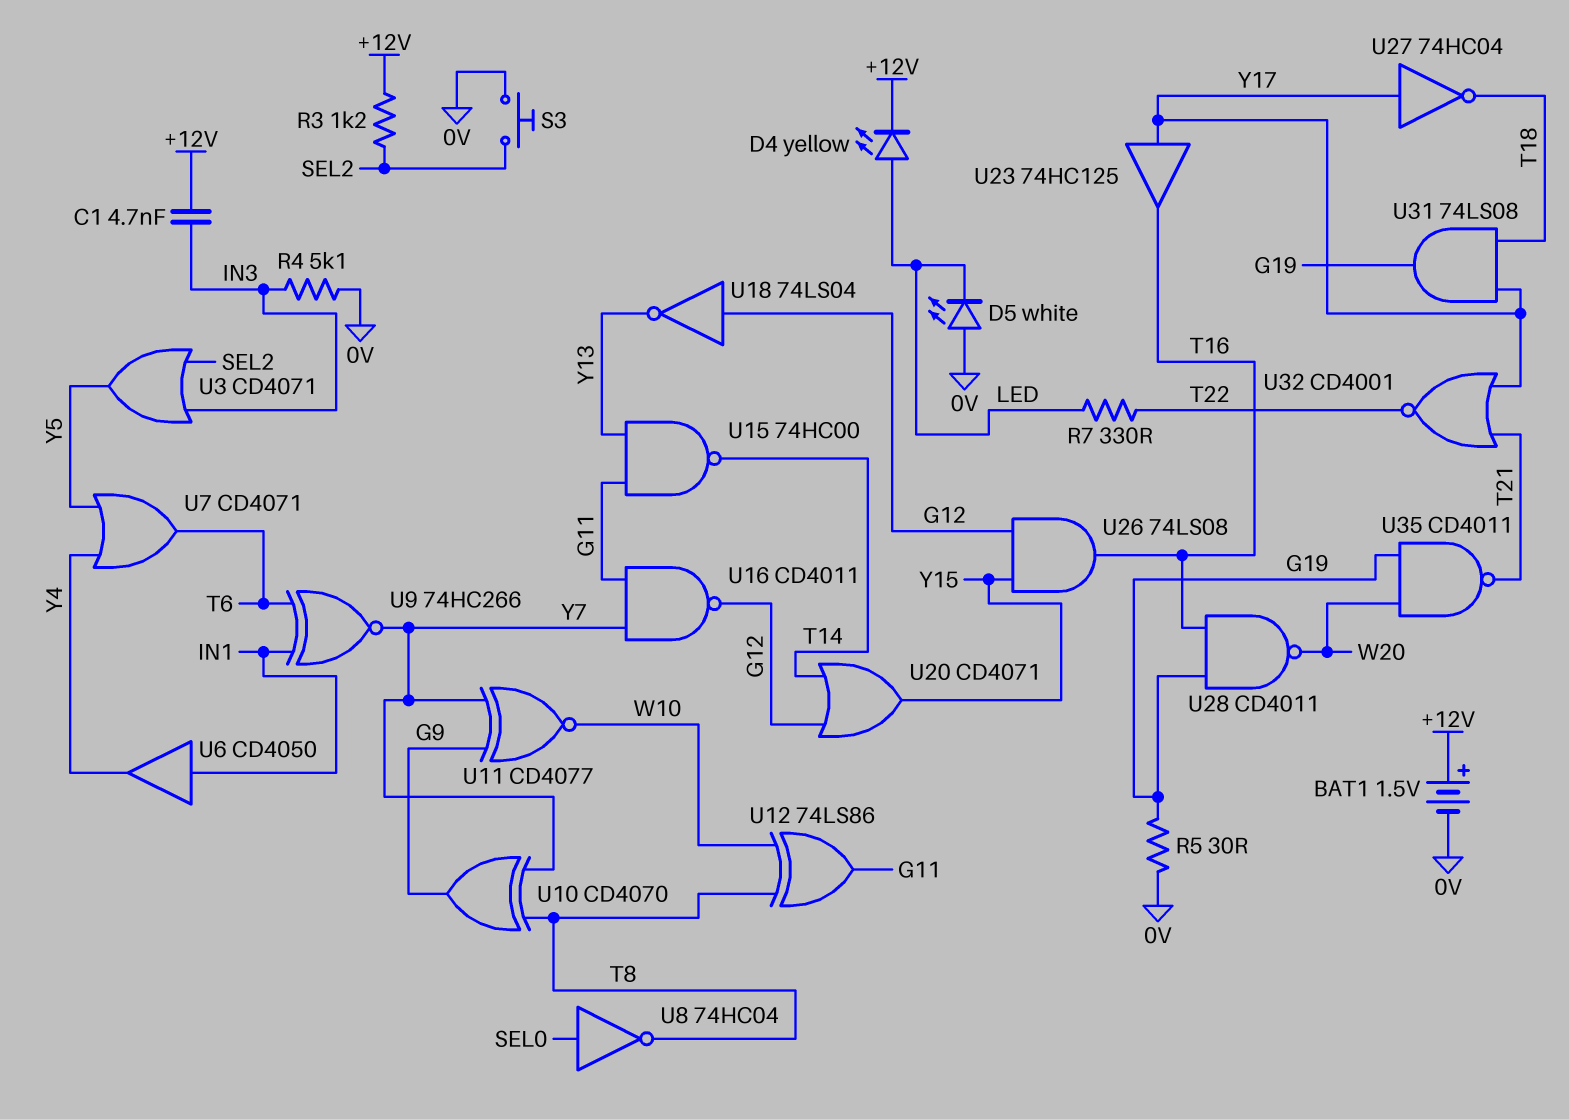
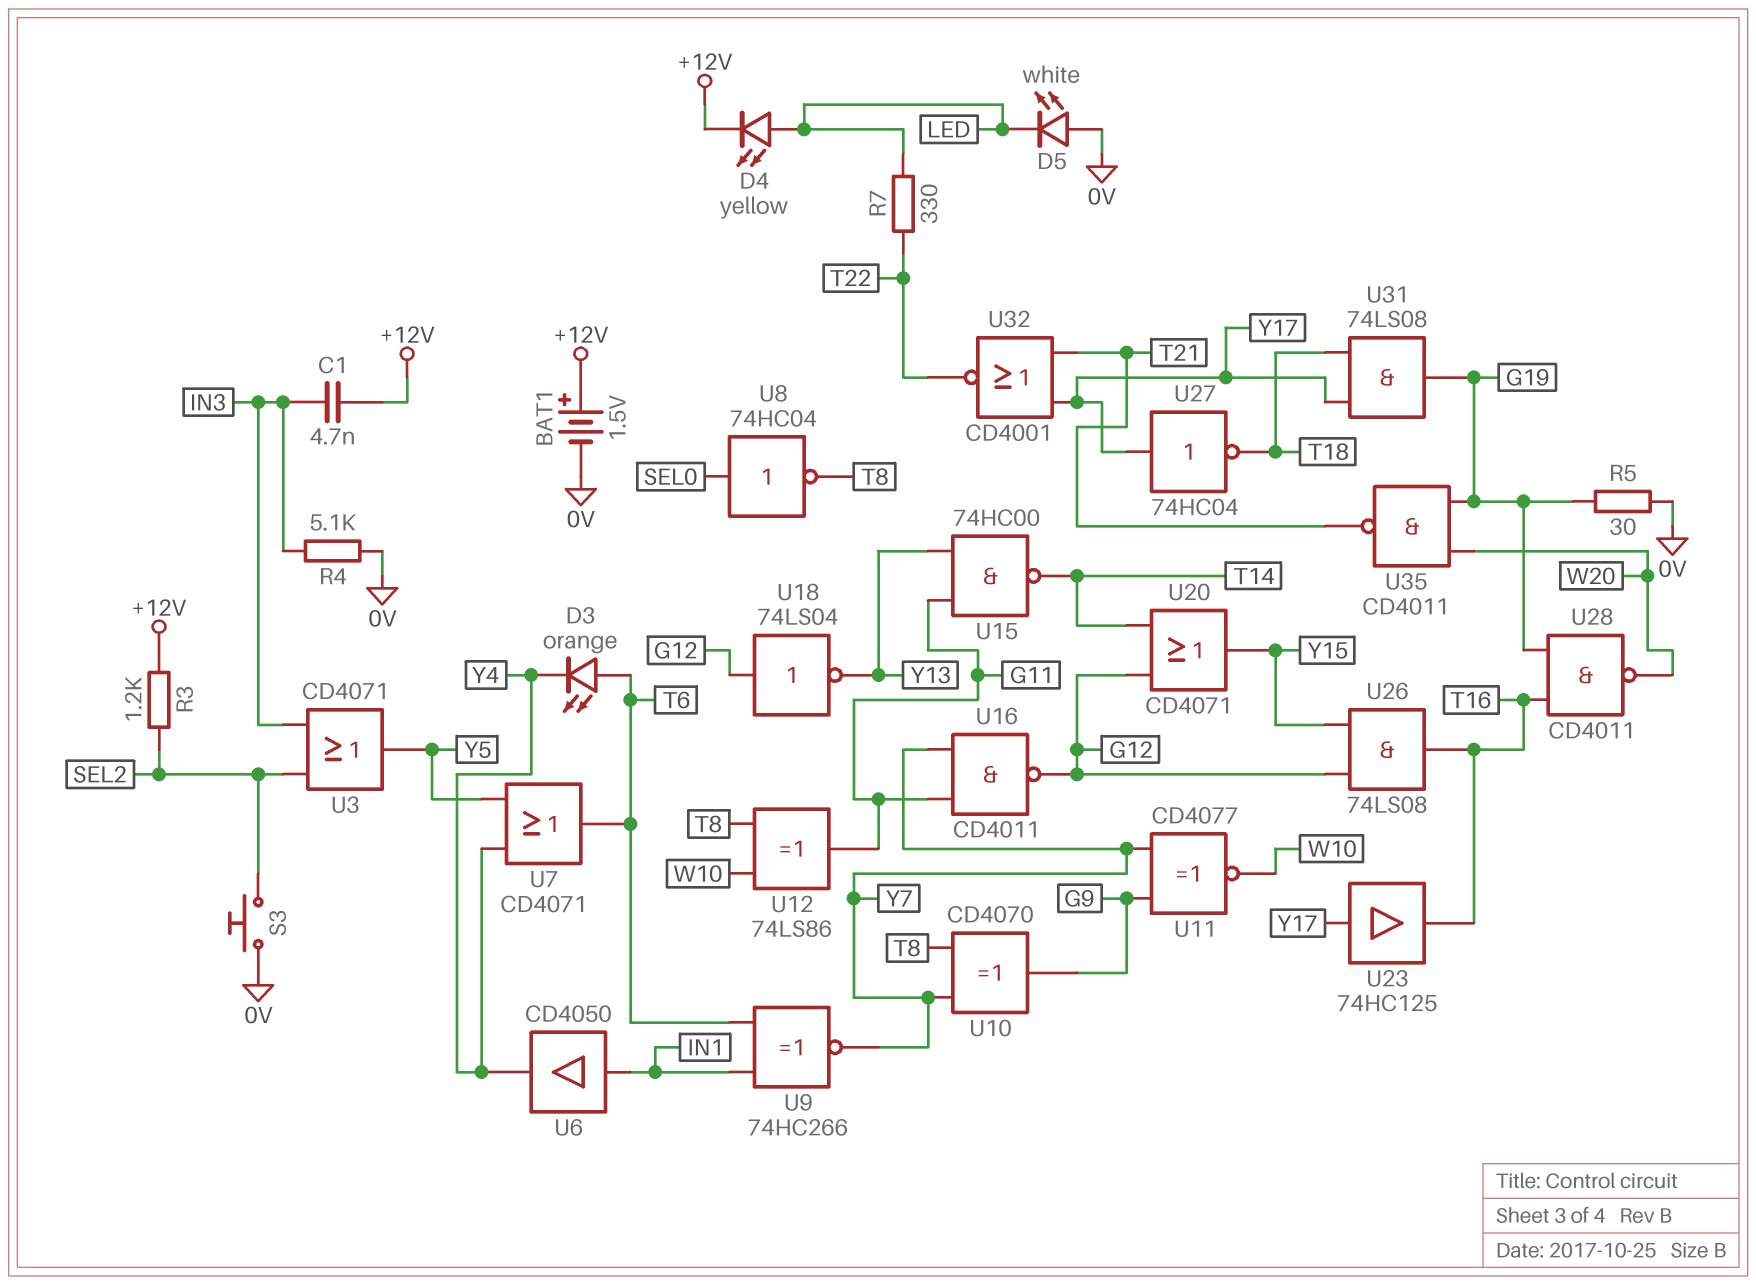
D3: none -> LED orange (A T6, K Y4)

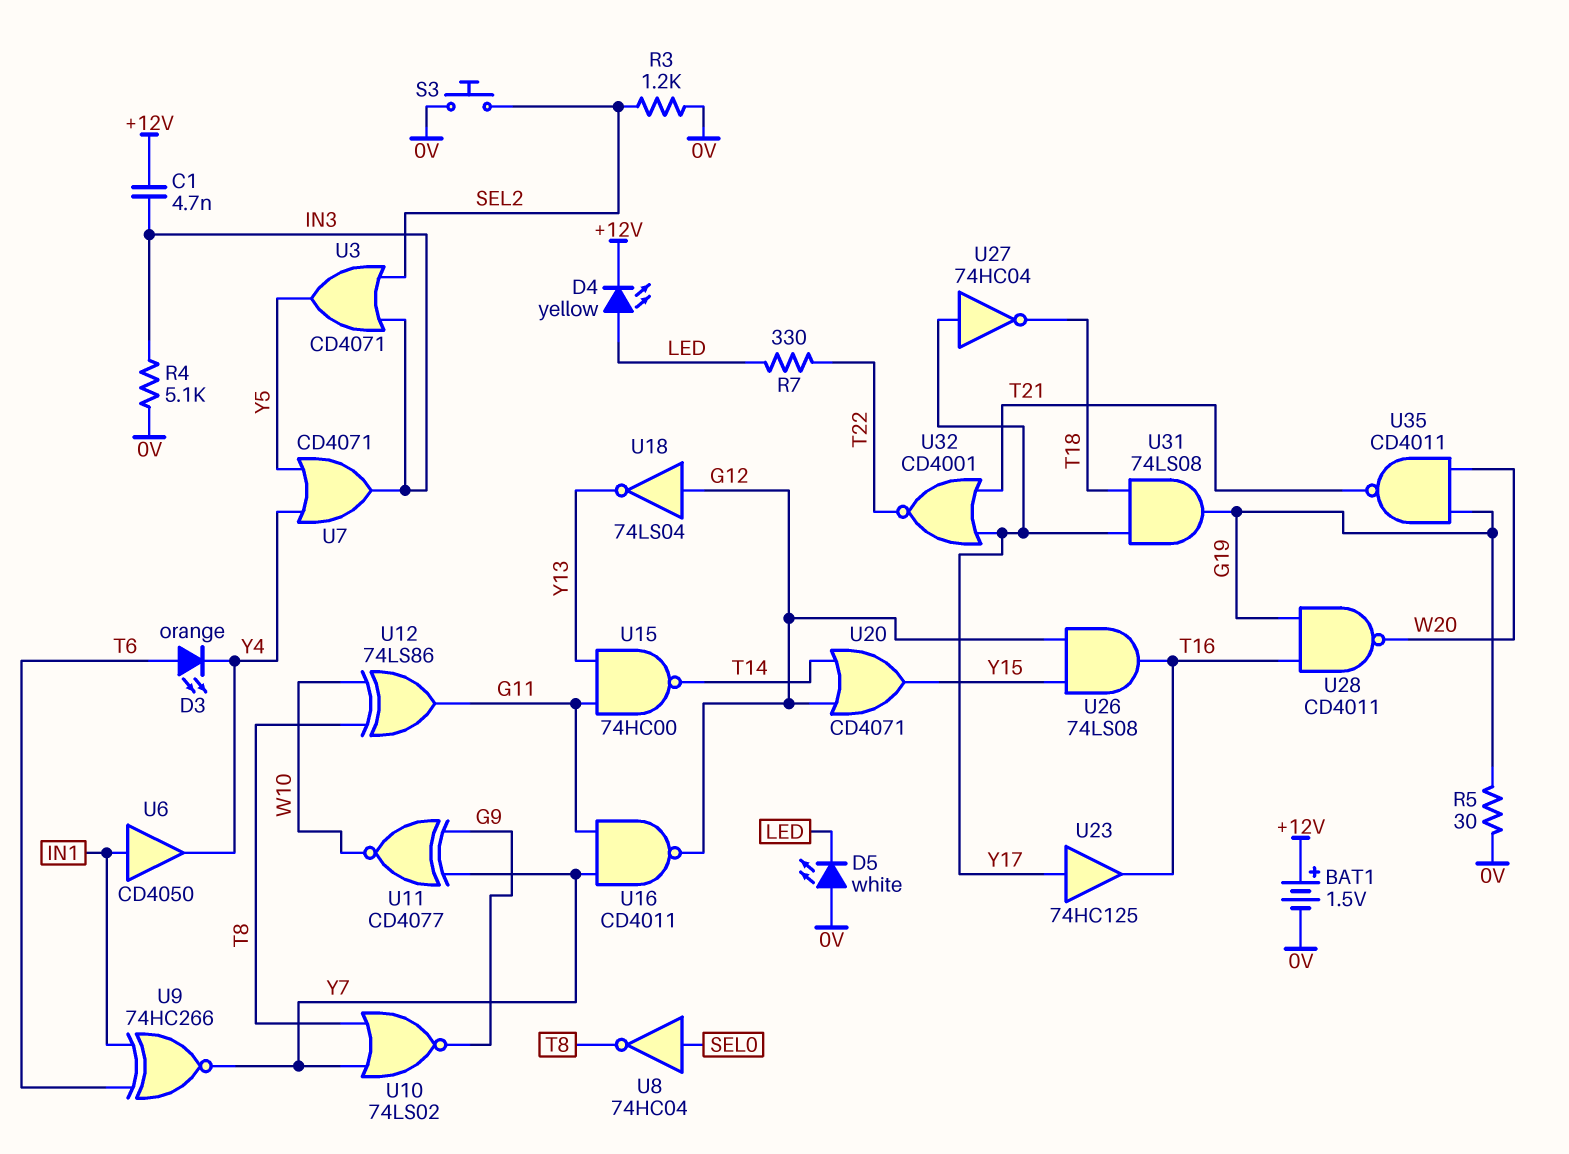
R3: 1.2k (+12V, SEL2) -> 1.2k (0V, SEL2)
U7: OR CD4071 (in Y4, in Y5, out T6) -> OR CD4071 (in Y4, in Y5, out IN3)
U10: XOR CD4070 (in T8, in Y7, out G9) -> NOR 74LS02 (in T8, in Y7, out G9)

